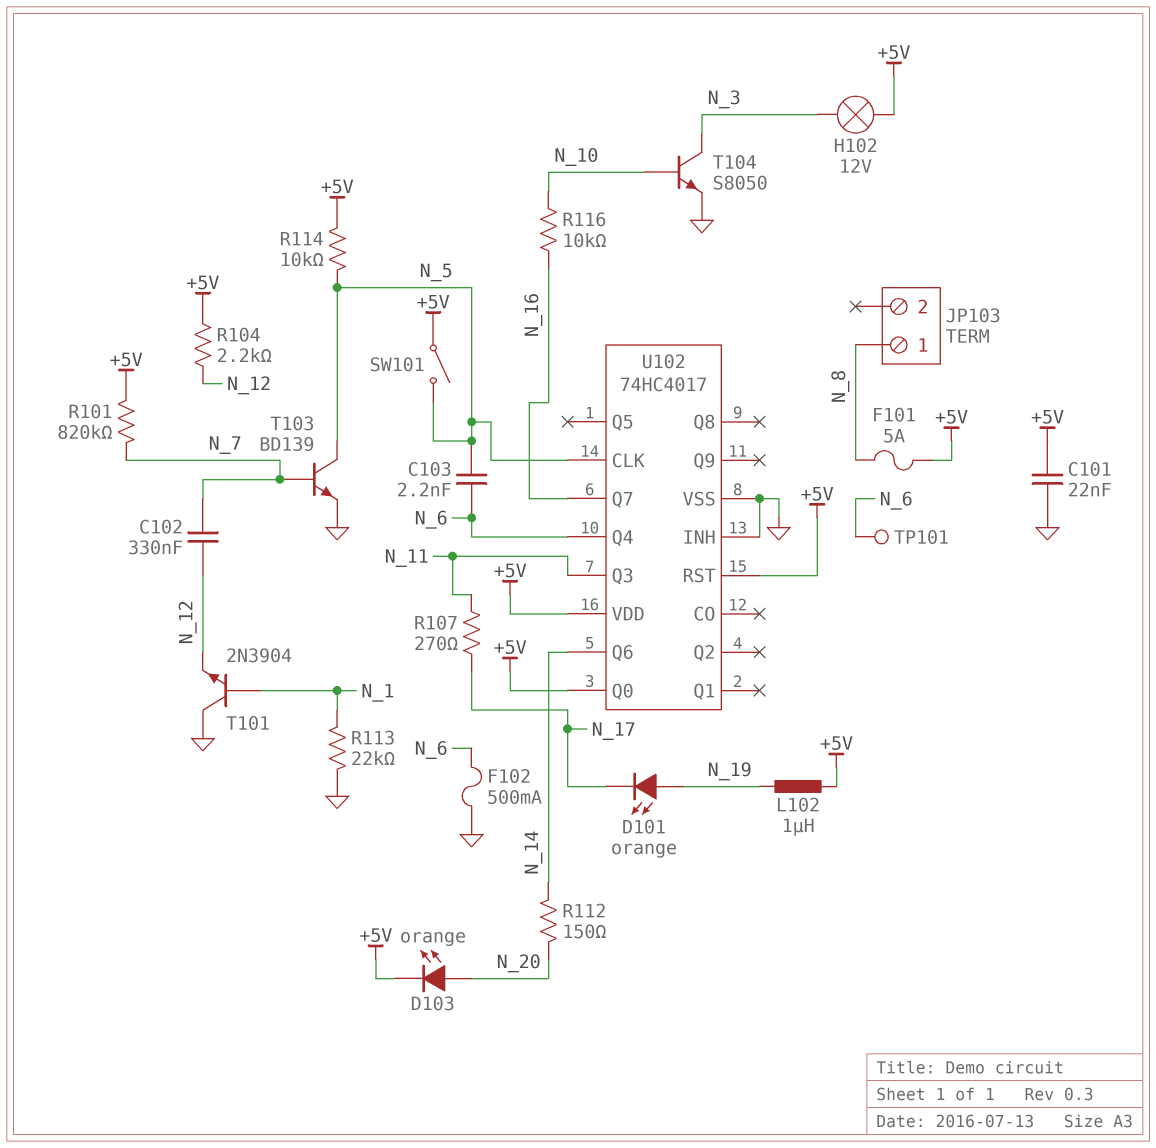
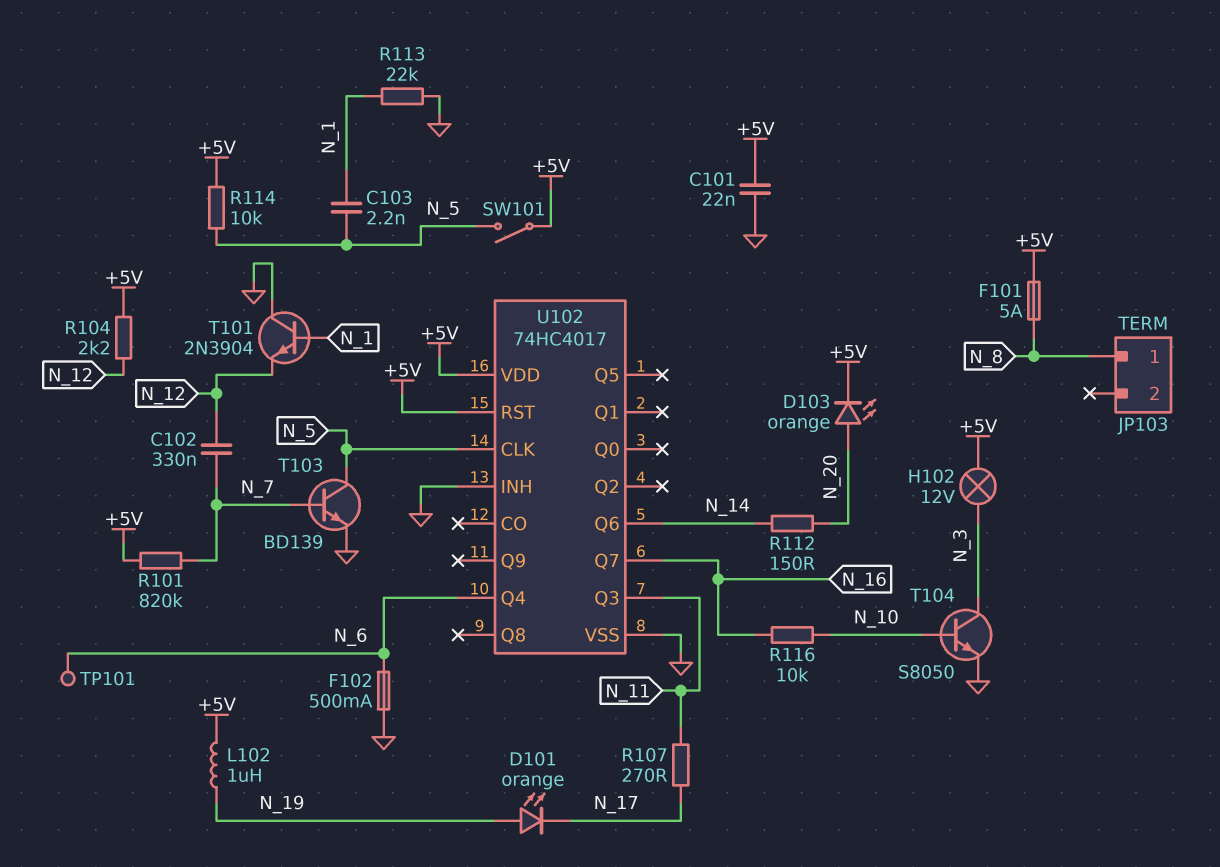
C103: 2.2nF (N_5, N_6) -> 2.2nF (N_1, N_5)
U102 pin Q0: +5V -> none

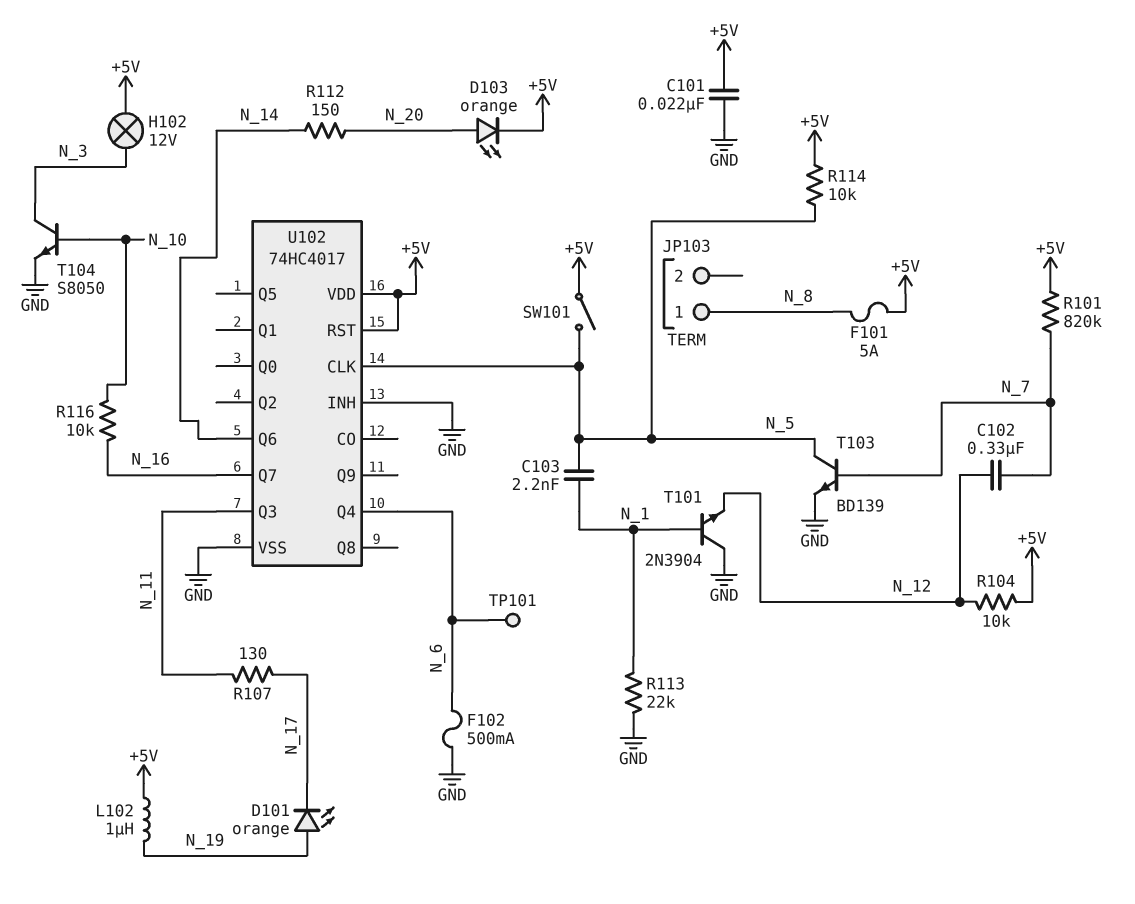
R104: 2.2k (+5V, N_12) -> 10k (+5V, N_12)
R107: 270 (N_11, N_17) -> 130 (N_11, N_17)

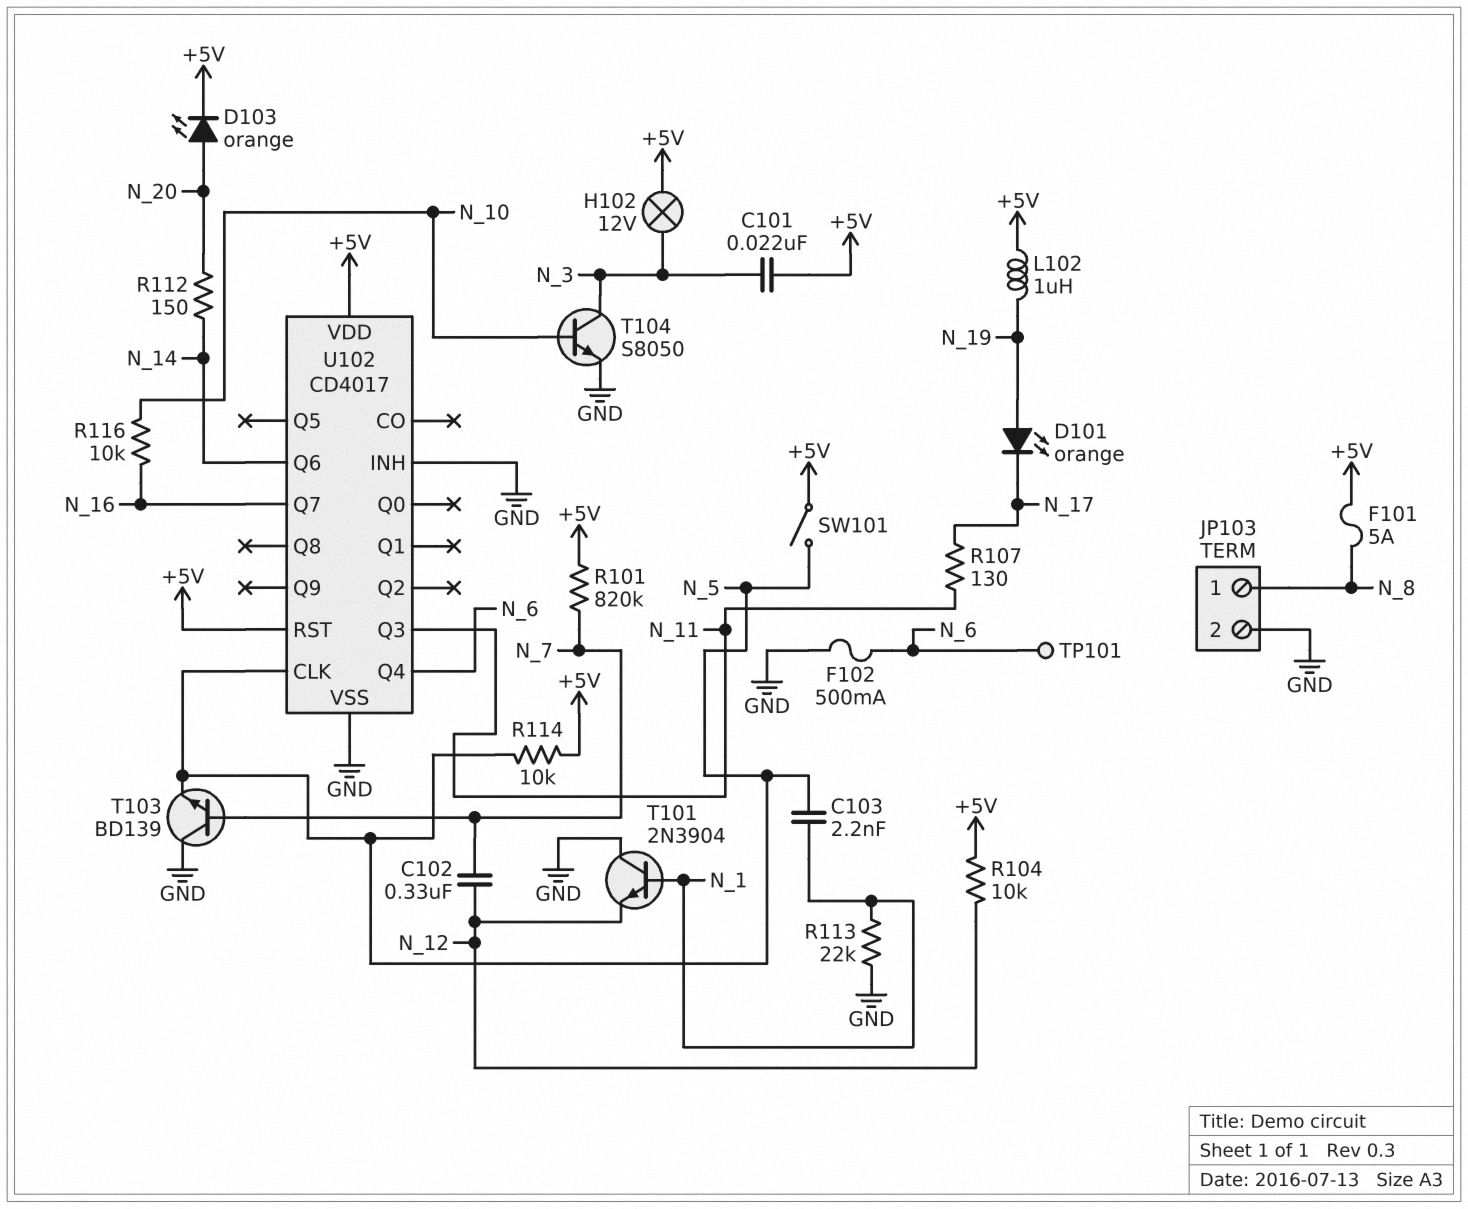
C101: 22nF (+5V, GND) -> 22nF (+5V, N_3)
JP103 pin 2: none -> GND
T103: NPN BD139 (B N_7, C N_5, E GND) -> NPN BD139 (B N_7, C GND, E N_5)
U102: 74HC4017 -> CD4017

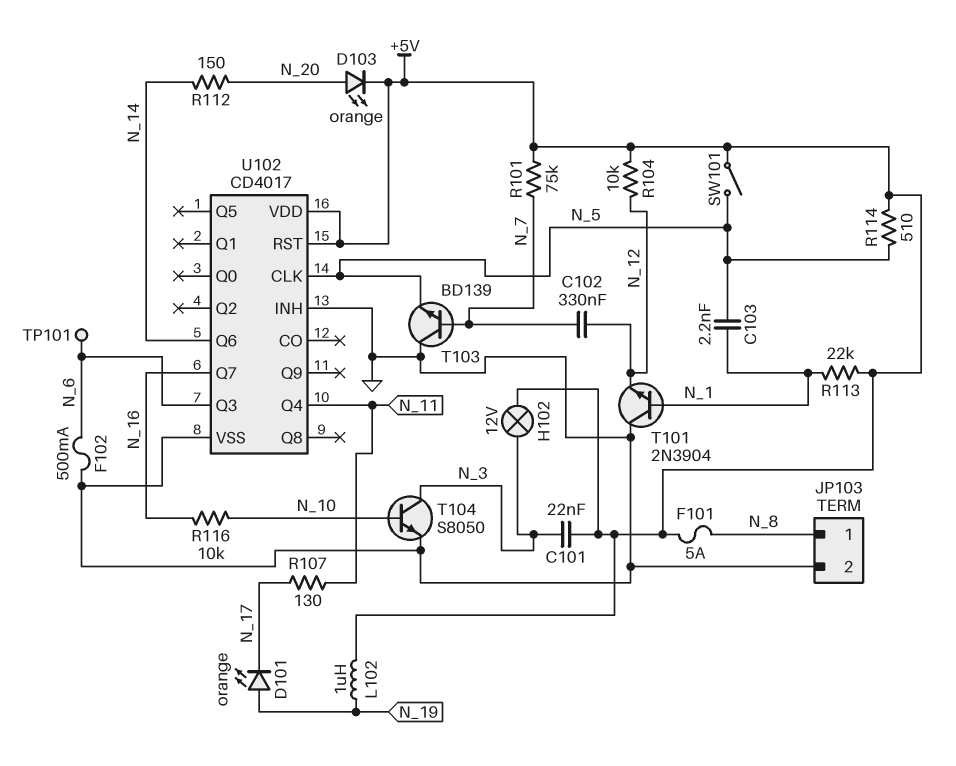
R101: 820k (+5V, N_7) -> 75k (+5V, N_7)
R113: 22k (GND, N_1) -> 22k (+5V, N_1)
R114: 10k (+5V, N_5) -> 510 (+5V, N_5)
U102 pin Q3: N_11 -> N_6
U102 pin Q4: N_6 -> N_11

